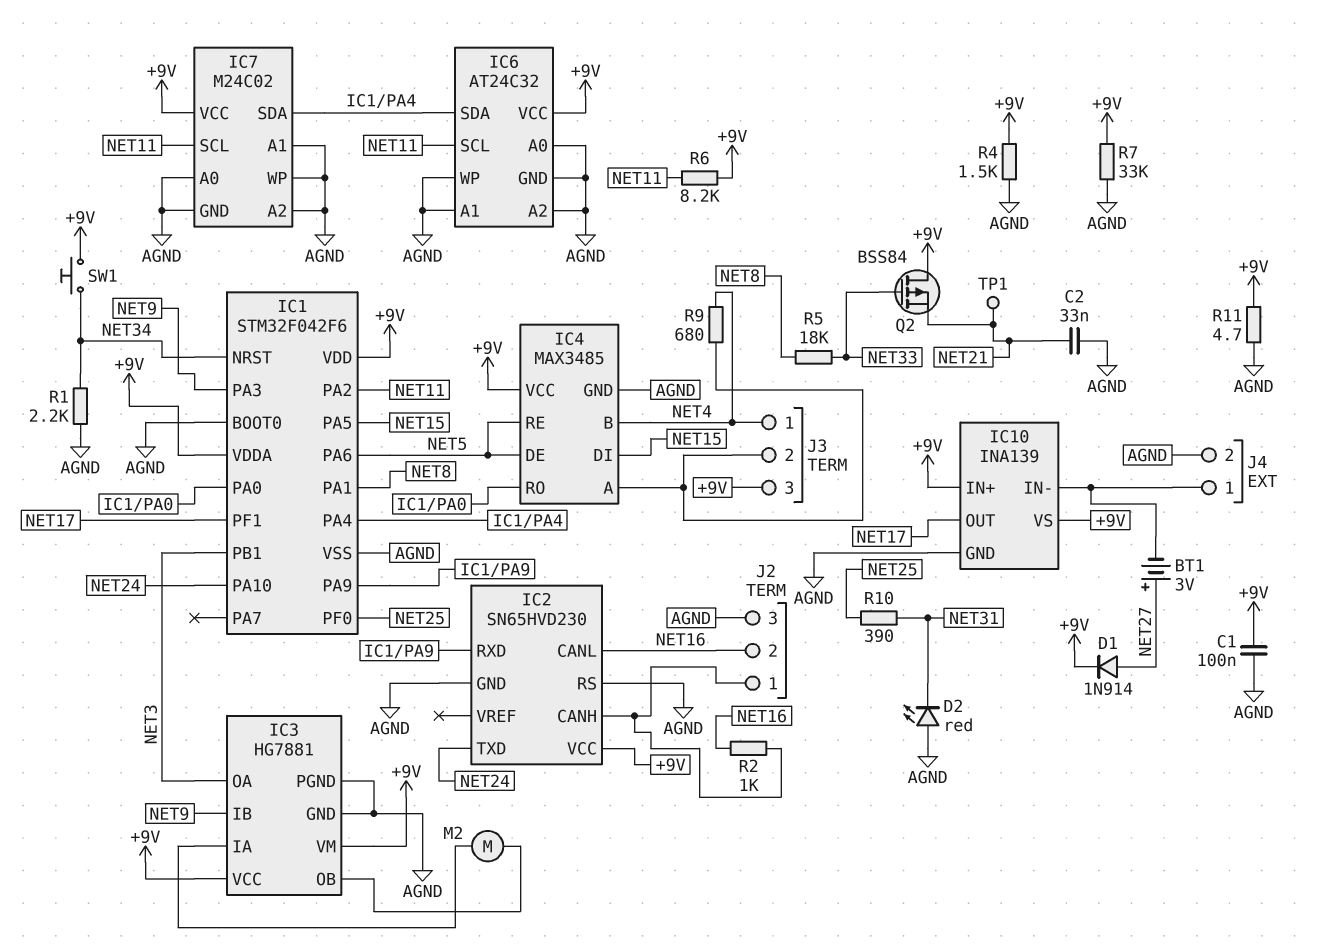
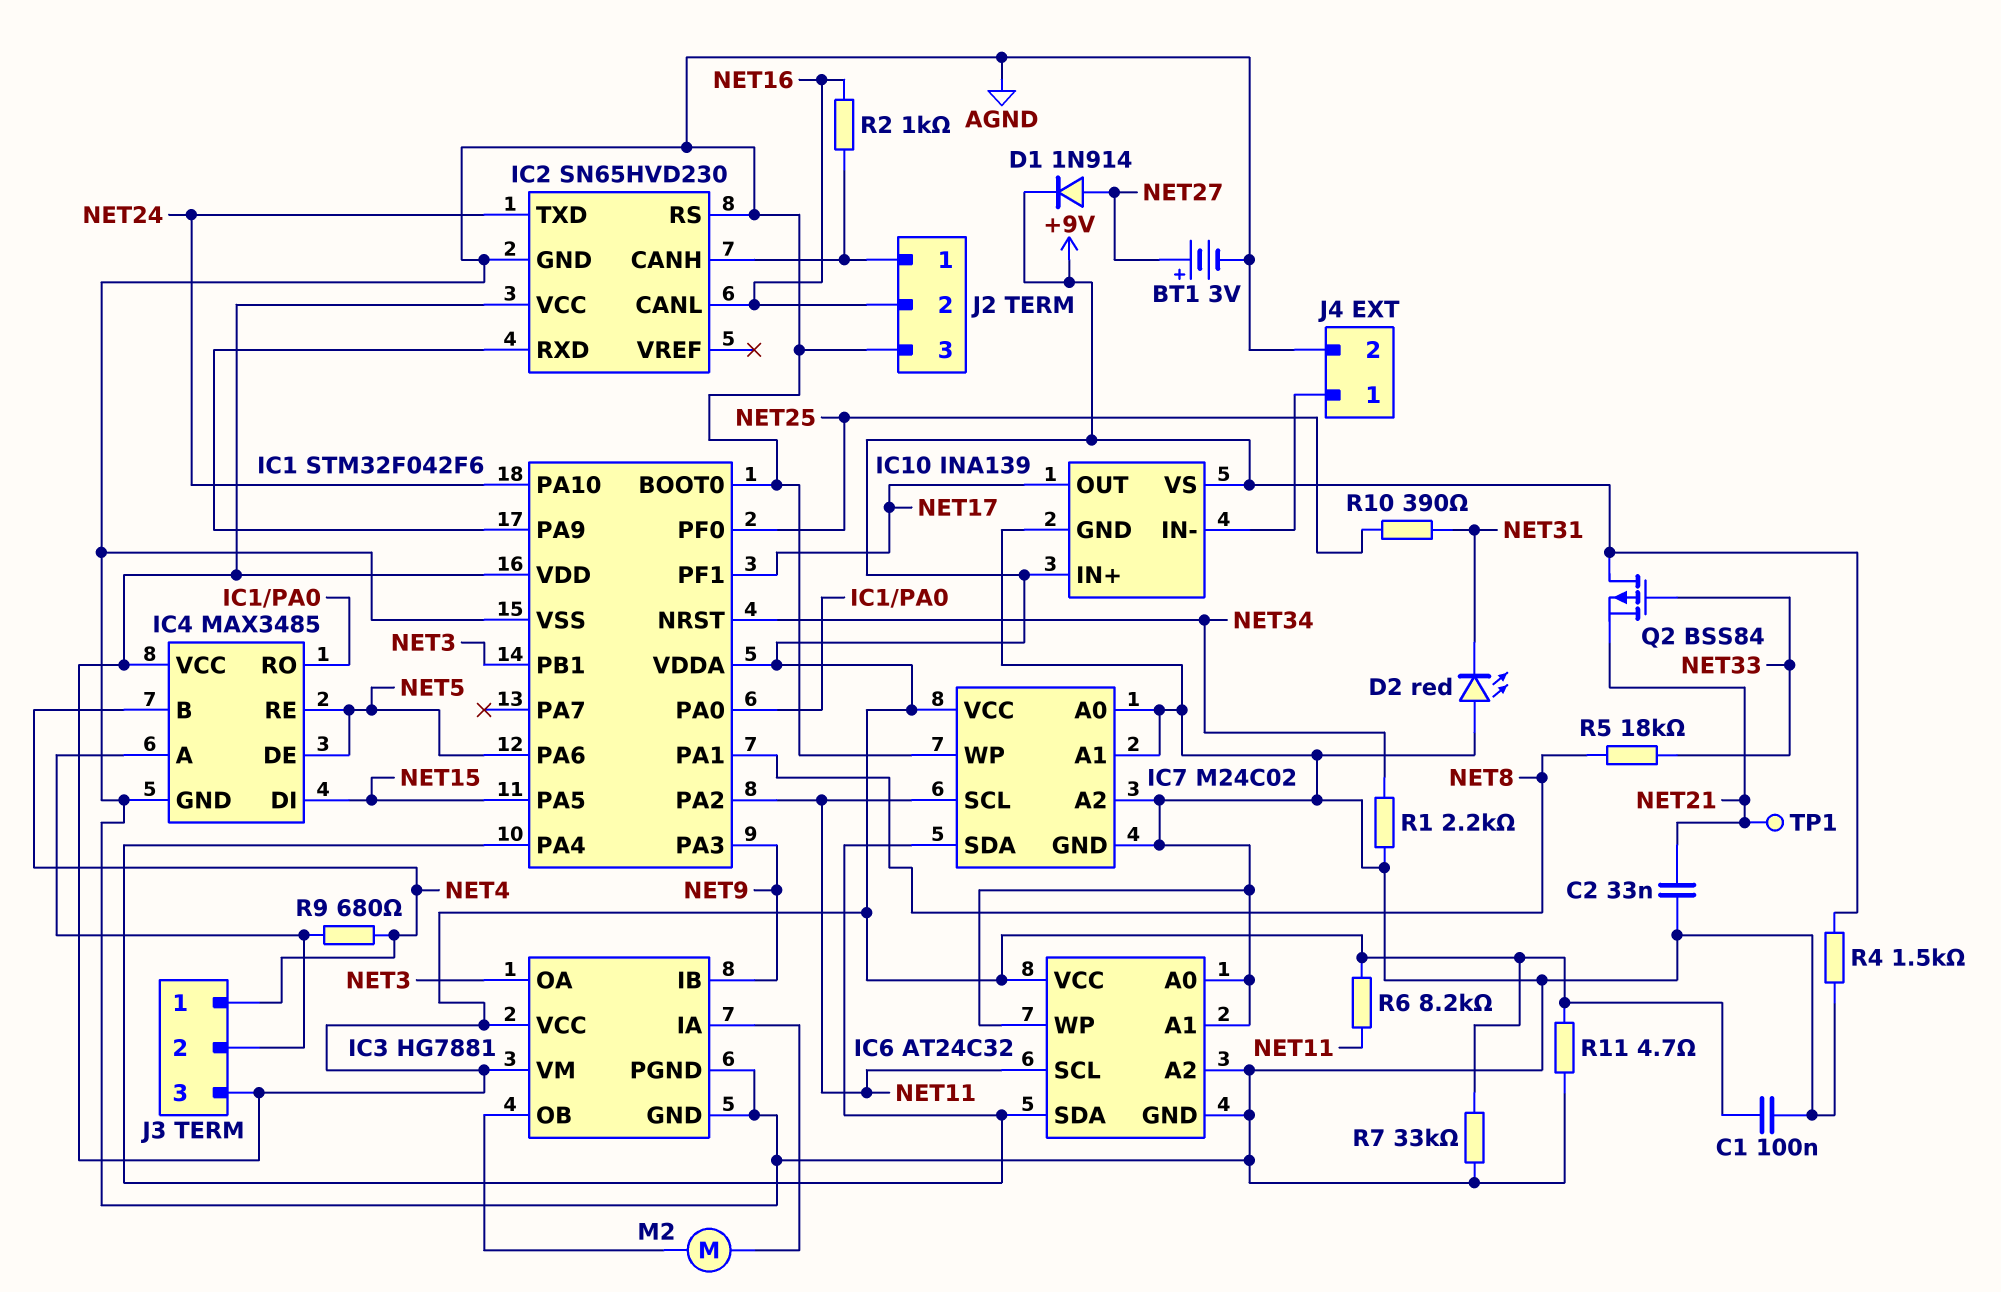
BT1: 3V (plus NET27, minus IC10/IN-) -> 3V (plus NET27, minus AGND)
SW1: button (+9V, NET34) -> none

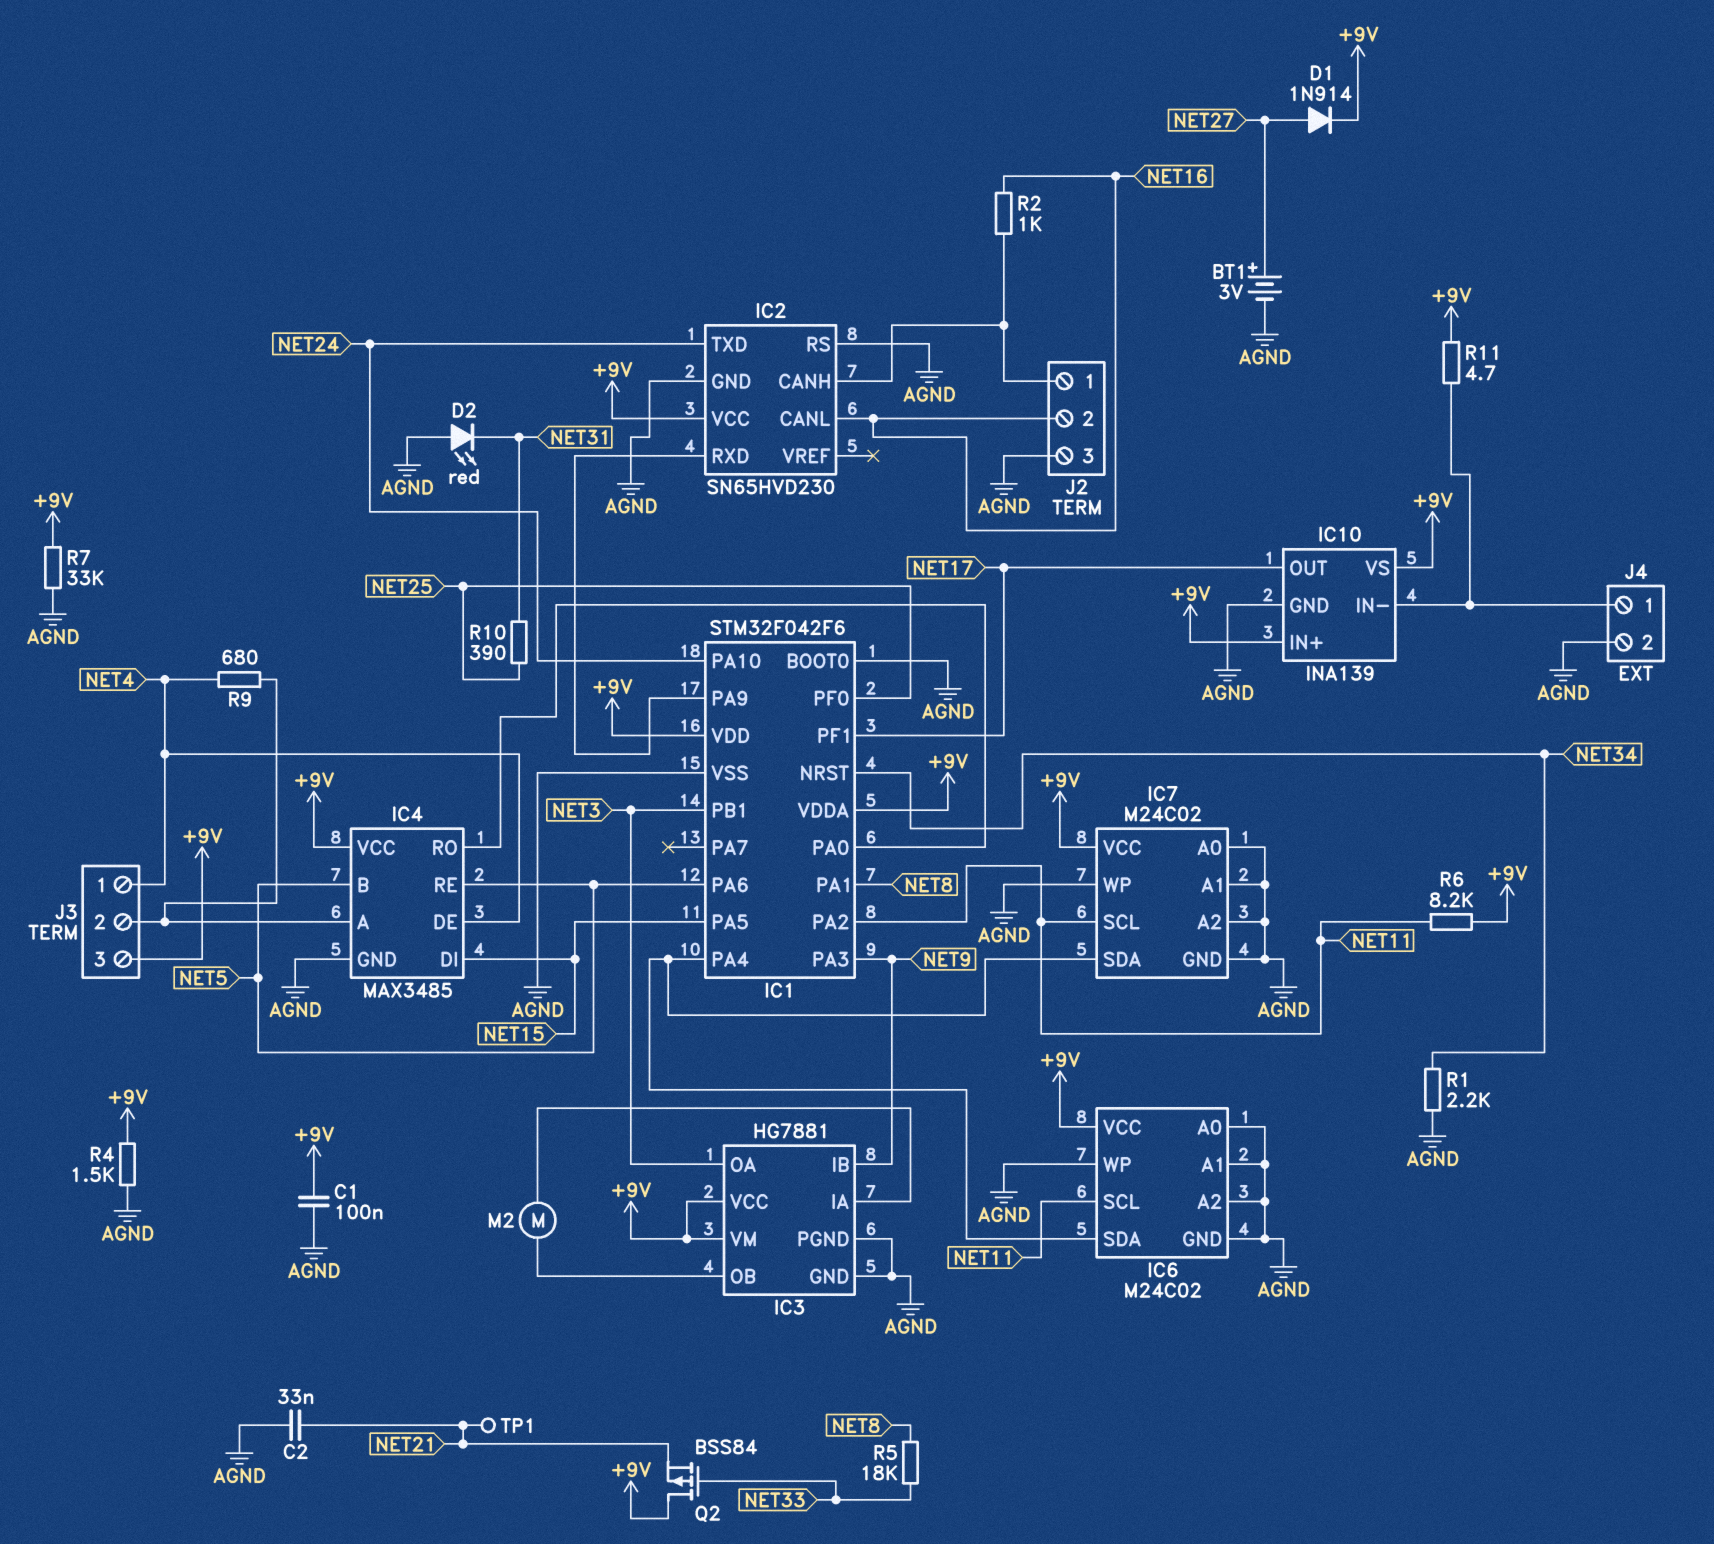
IC4 pin B: NET4 -> NET5
IC4 pin DE: NET5 -> NET4
IC6: AT24C32 -> M24C02
R11: 4.7 (+9V, AGND) -> 4.7 (+9V, IC10/IN-)

